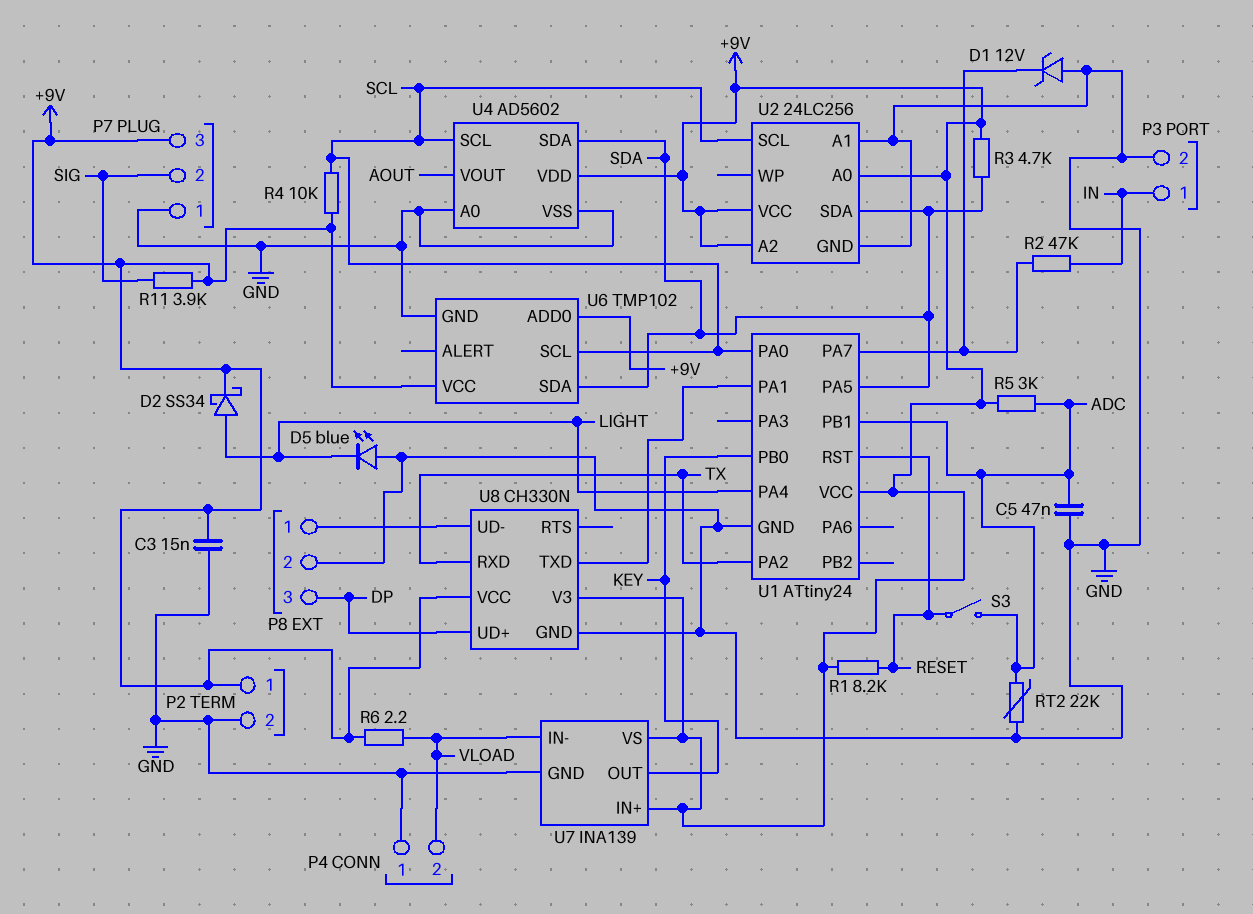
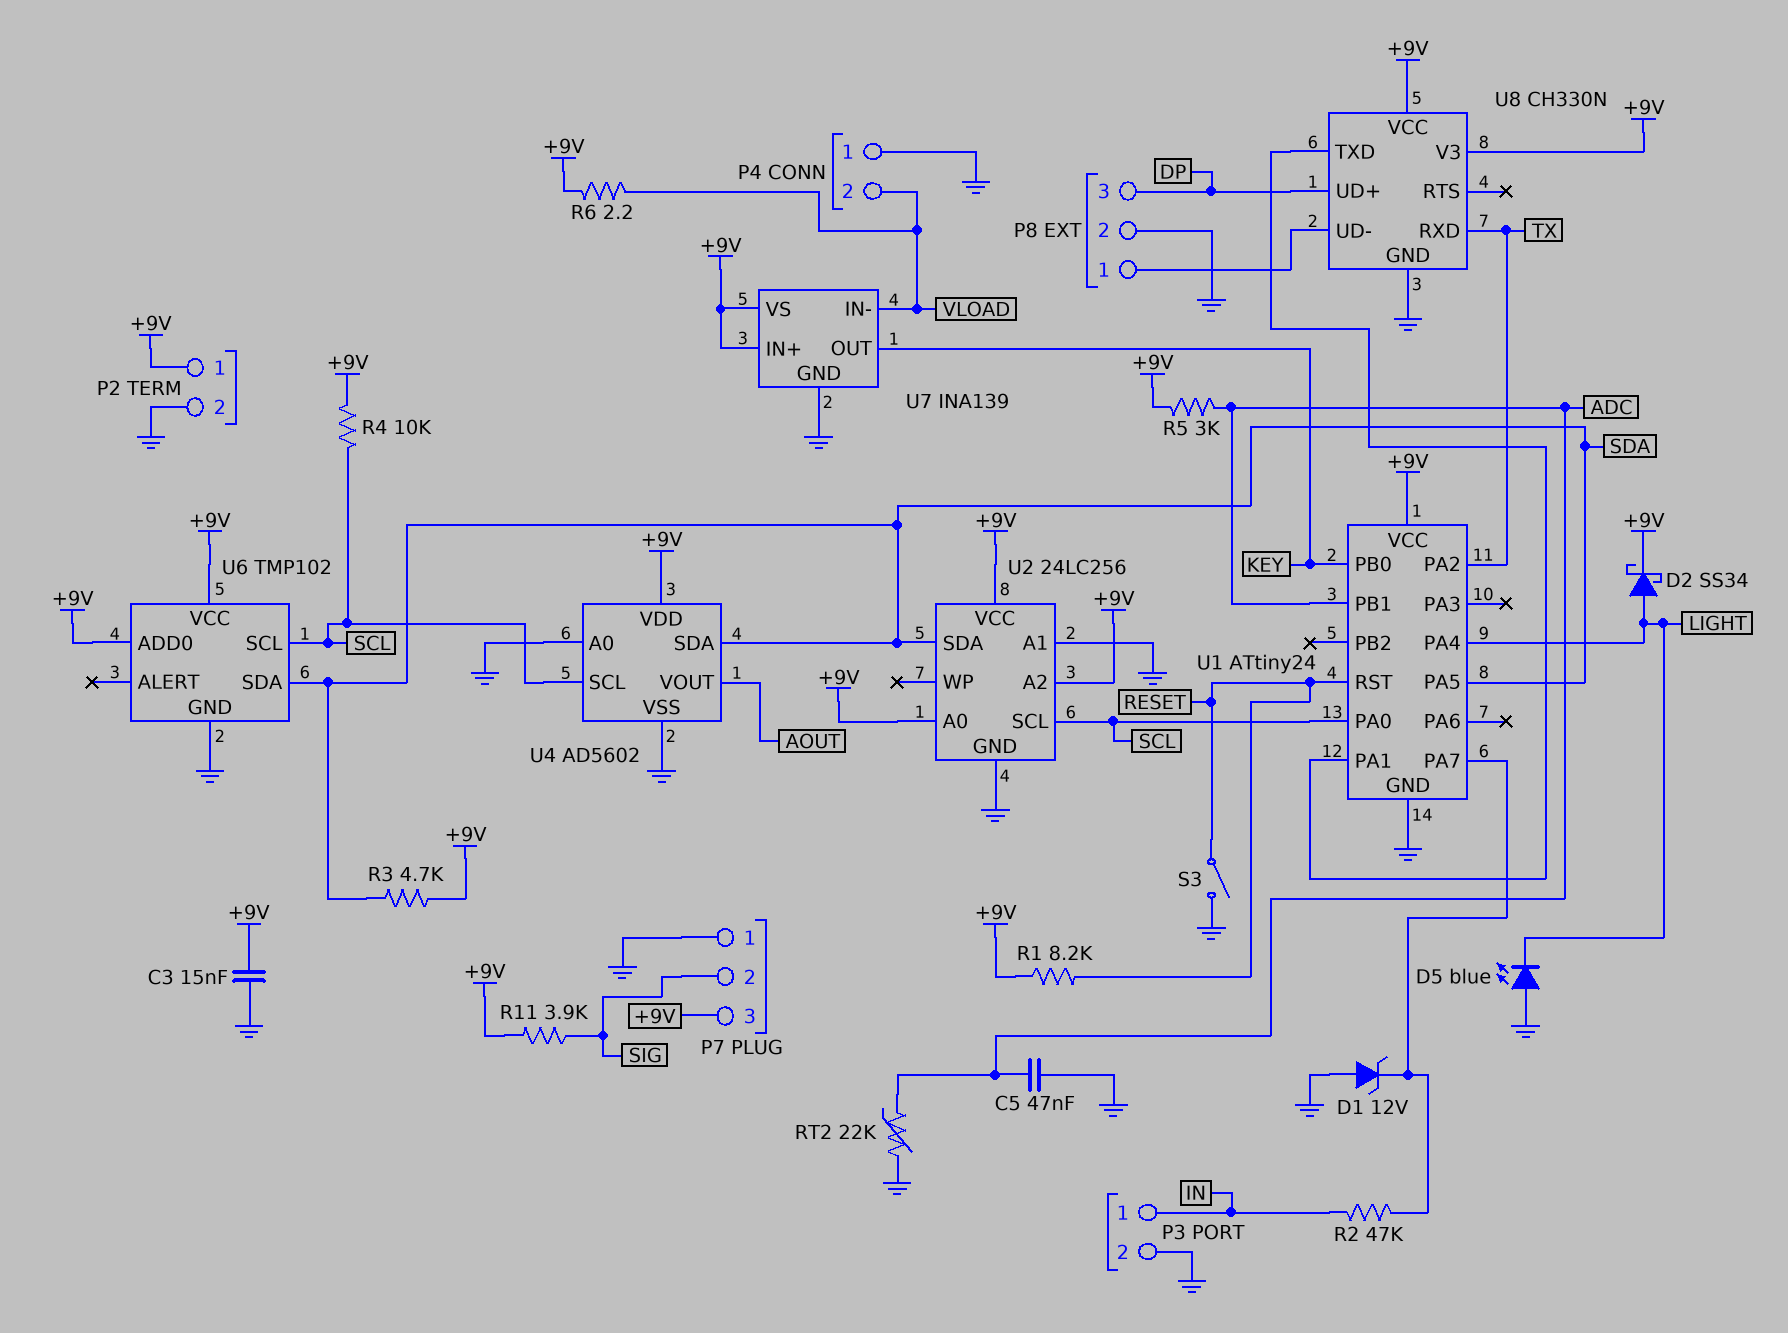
S3: switch (ADC, RESET) -> switch (GND, RESET)

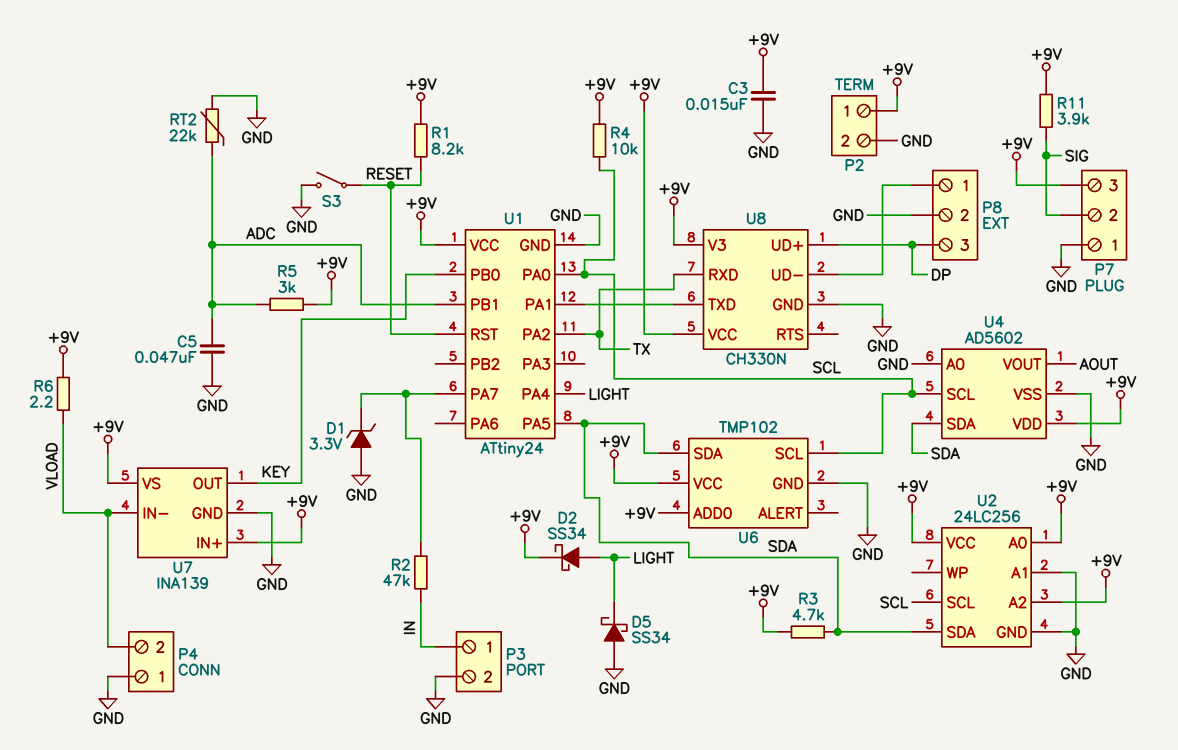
D1: zener 12V (A GND, K U1/PA7) -> zener 3.3V (A GND, K U1/PA7)
D5: LED blue (A GND, K LIGHT) -> schottky SS34 (A GND, K LIGHT)

